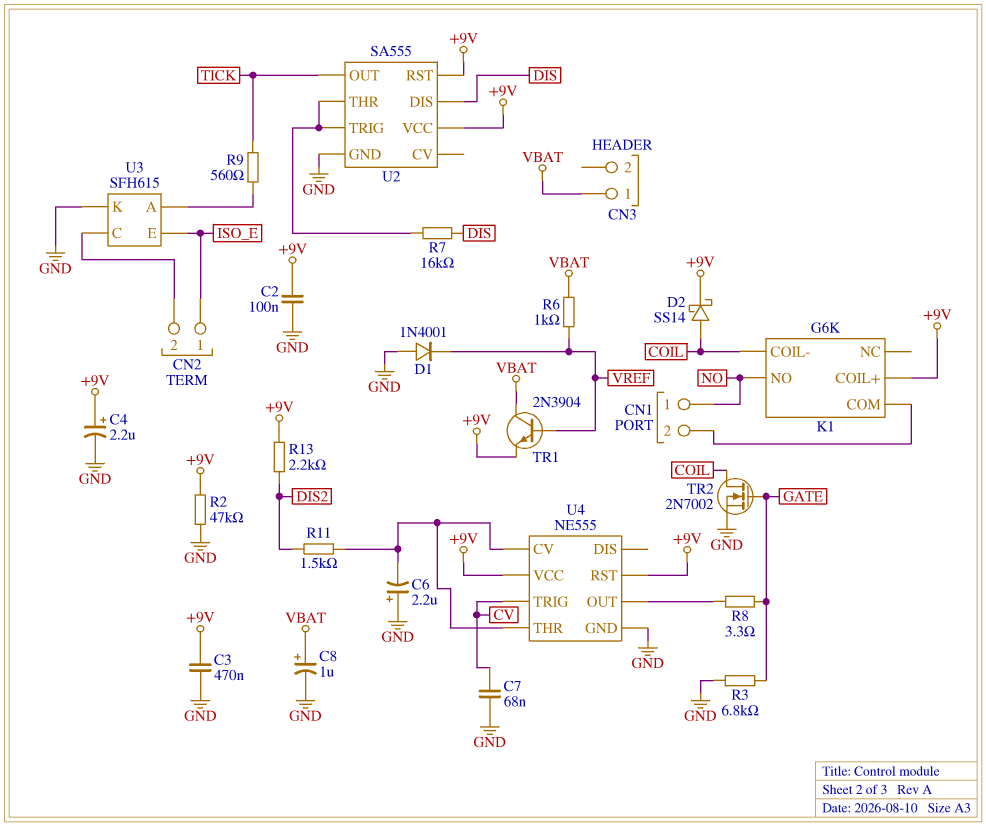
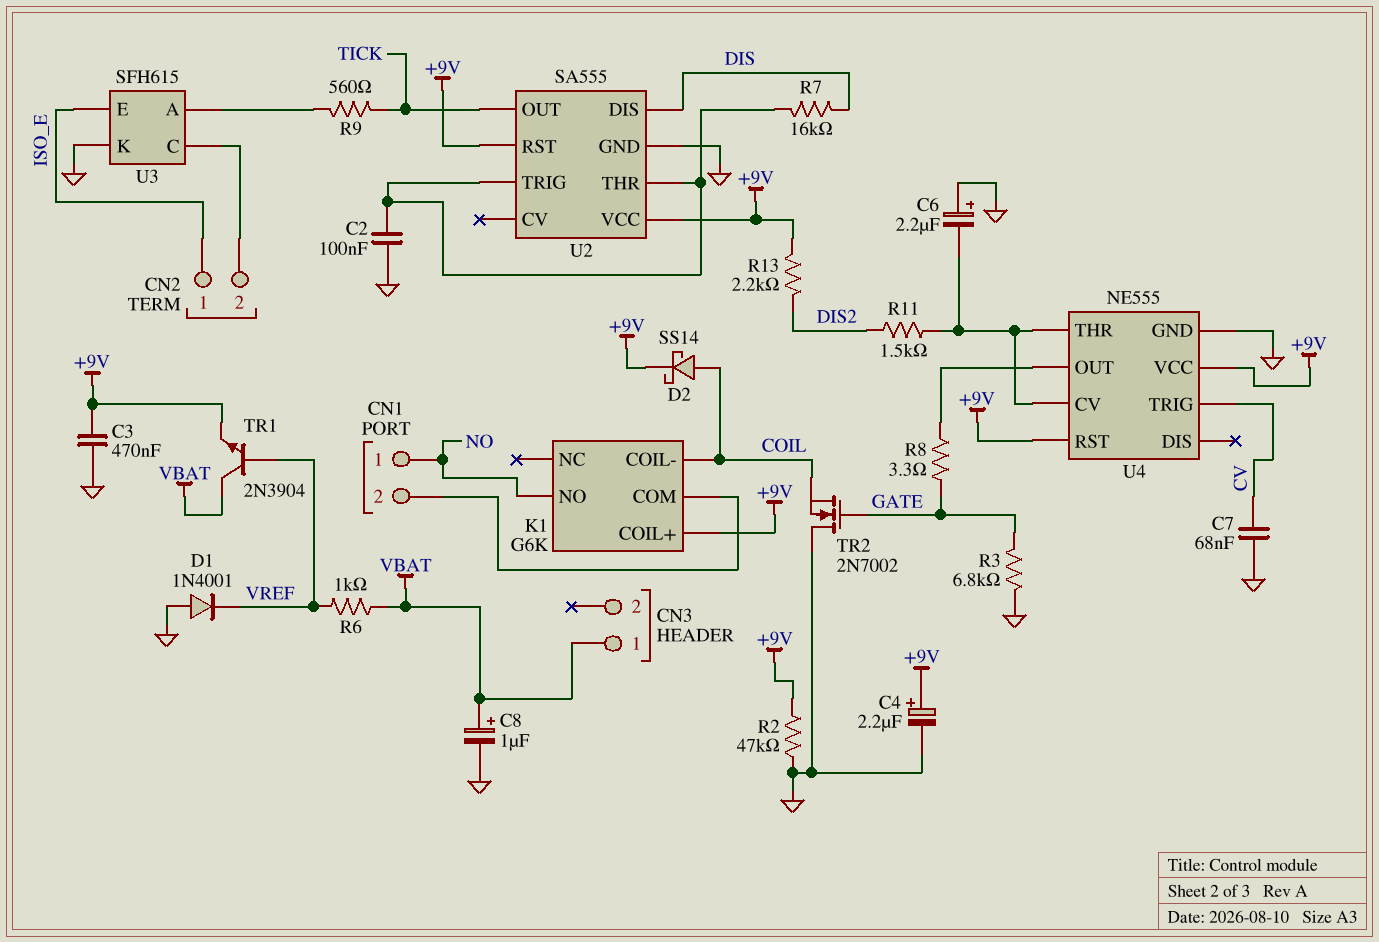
C2: 100nF (+9V, GND) -> 100nF (GND, U2/THR)
TR2: NMOS 2N7002 (G GATE, D COIL, S GND) -> NMOS 2N7002 (G GATE, D GND, S COIL)

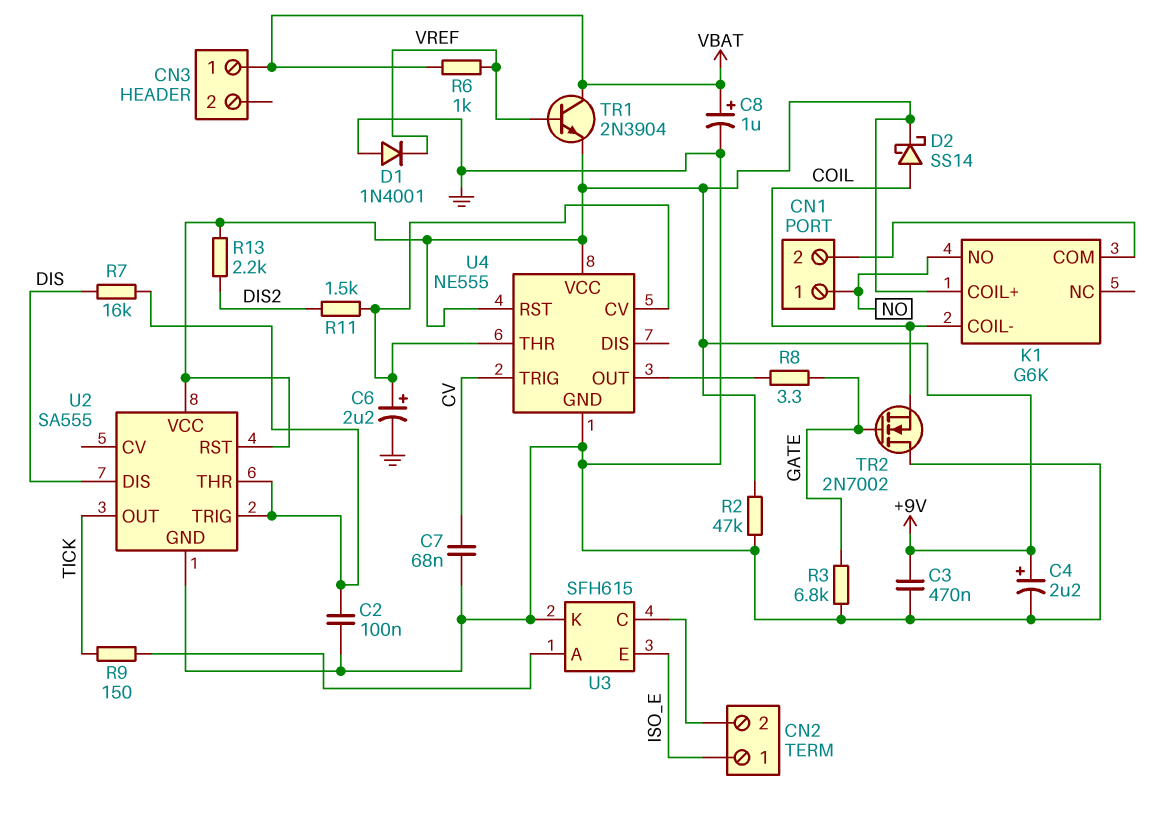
C6: 2.2uF (plus GND, minus U4/CV) -> 2.2uF (plus U4/CV, minus GND)
R9: 560 (TICK, U3/A) -> 150 (TICK, U3/A)

